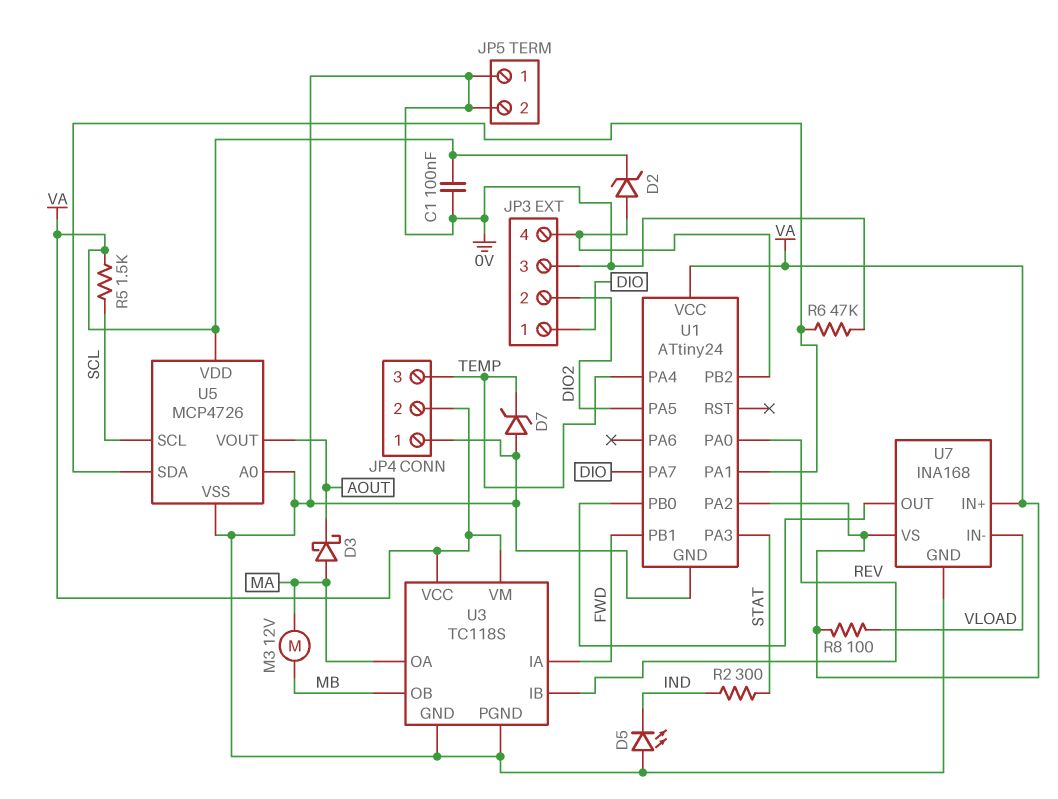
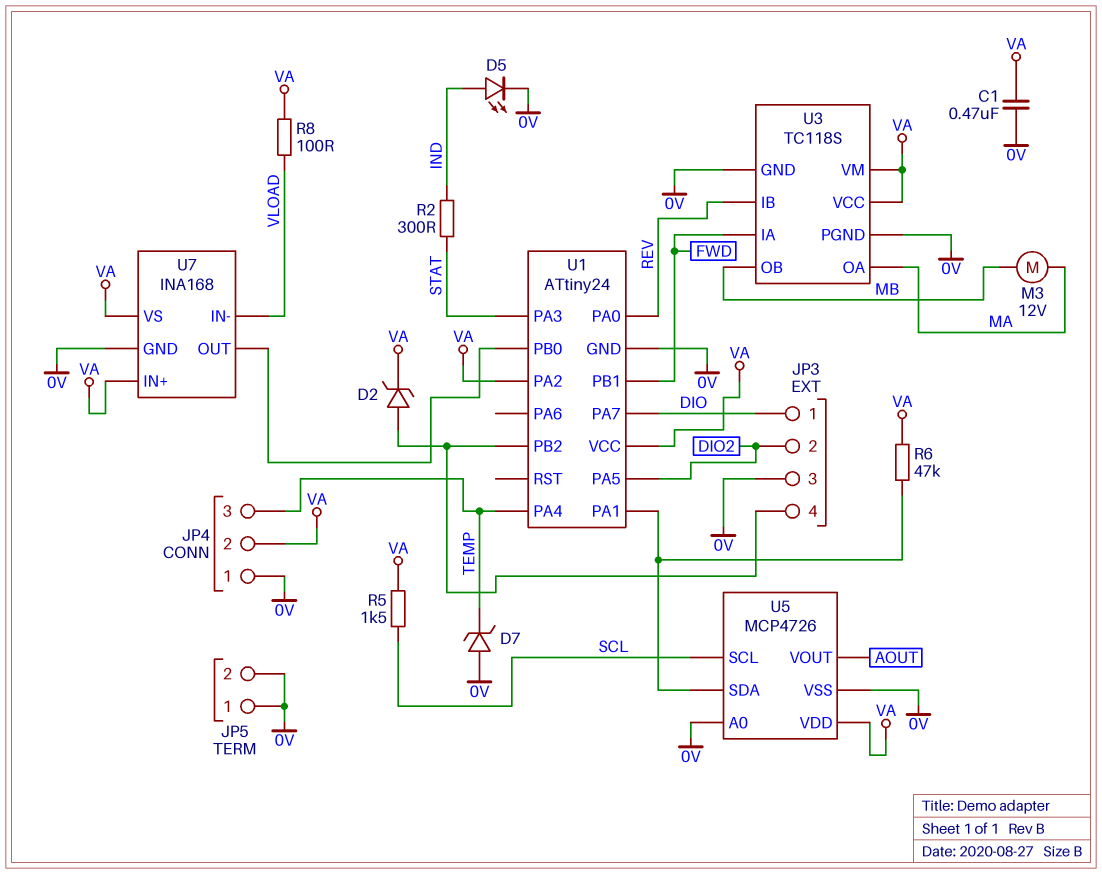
C1: 100nF (0V, VA) -> 470nF (0V, VA)
D3: schottky (A MA, K AOUT) -> none
D5: LED (A 0V, K IND) -> LED (A IND, K 0V)
R6: 47k (0V, U1/PA1) -> 47k (U1/PA1, VA)

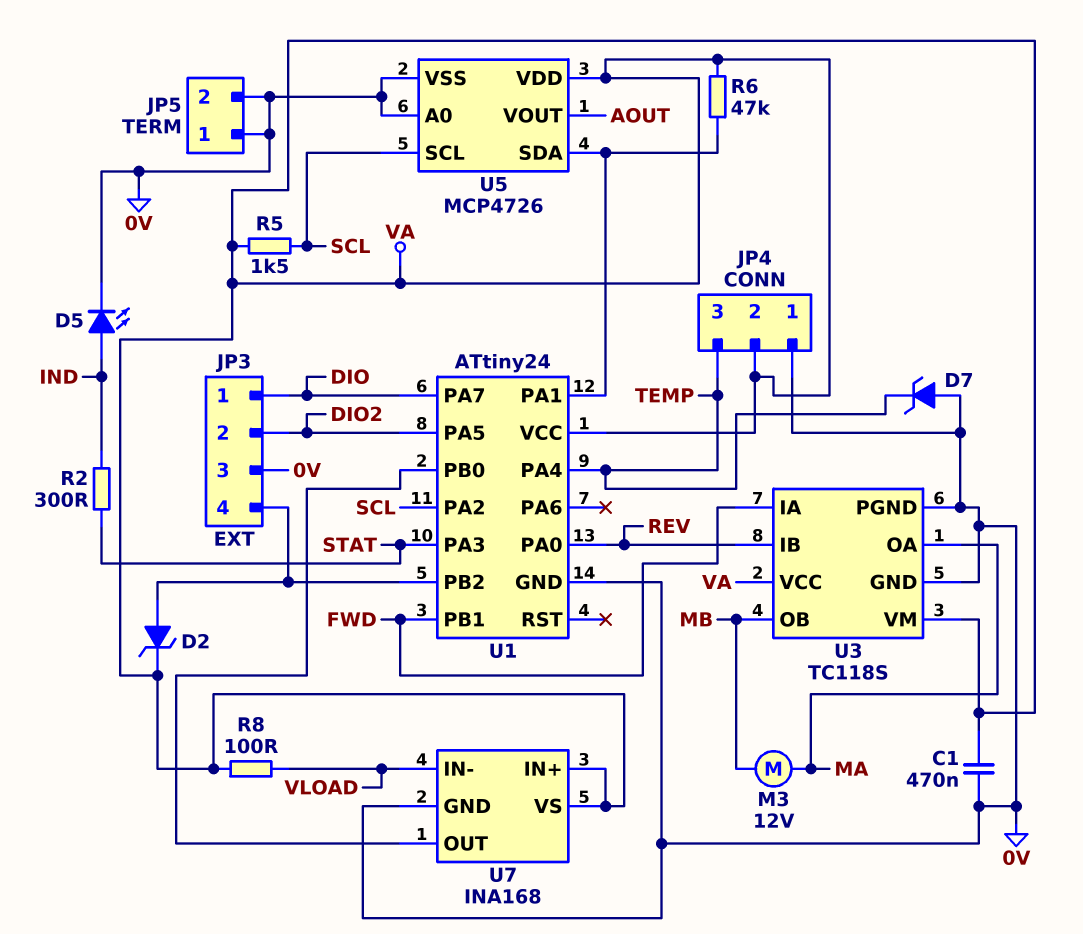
U1 pin PA2: VA -> SCL

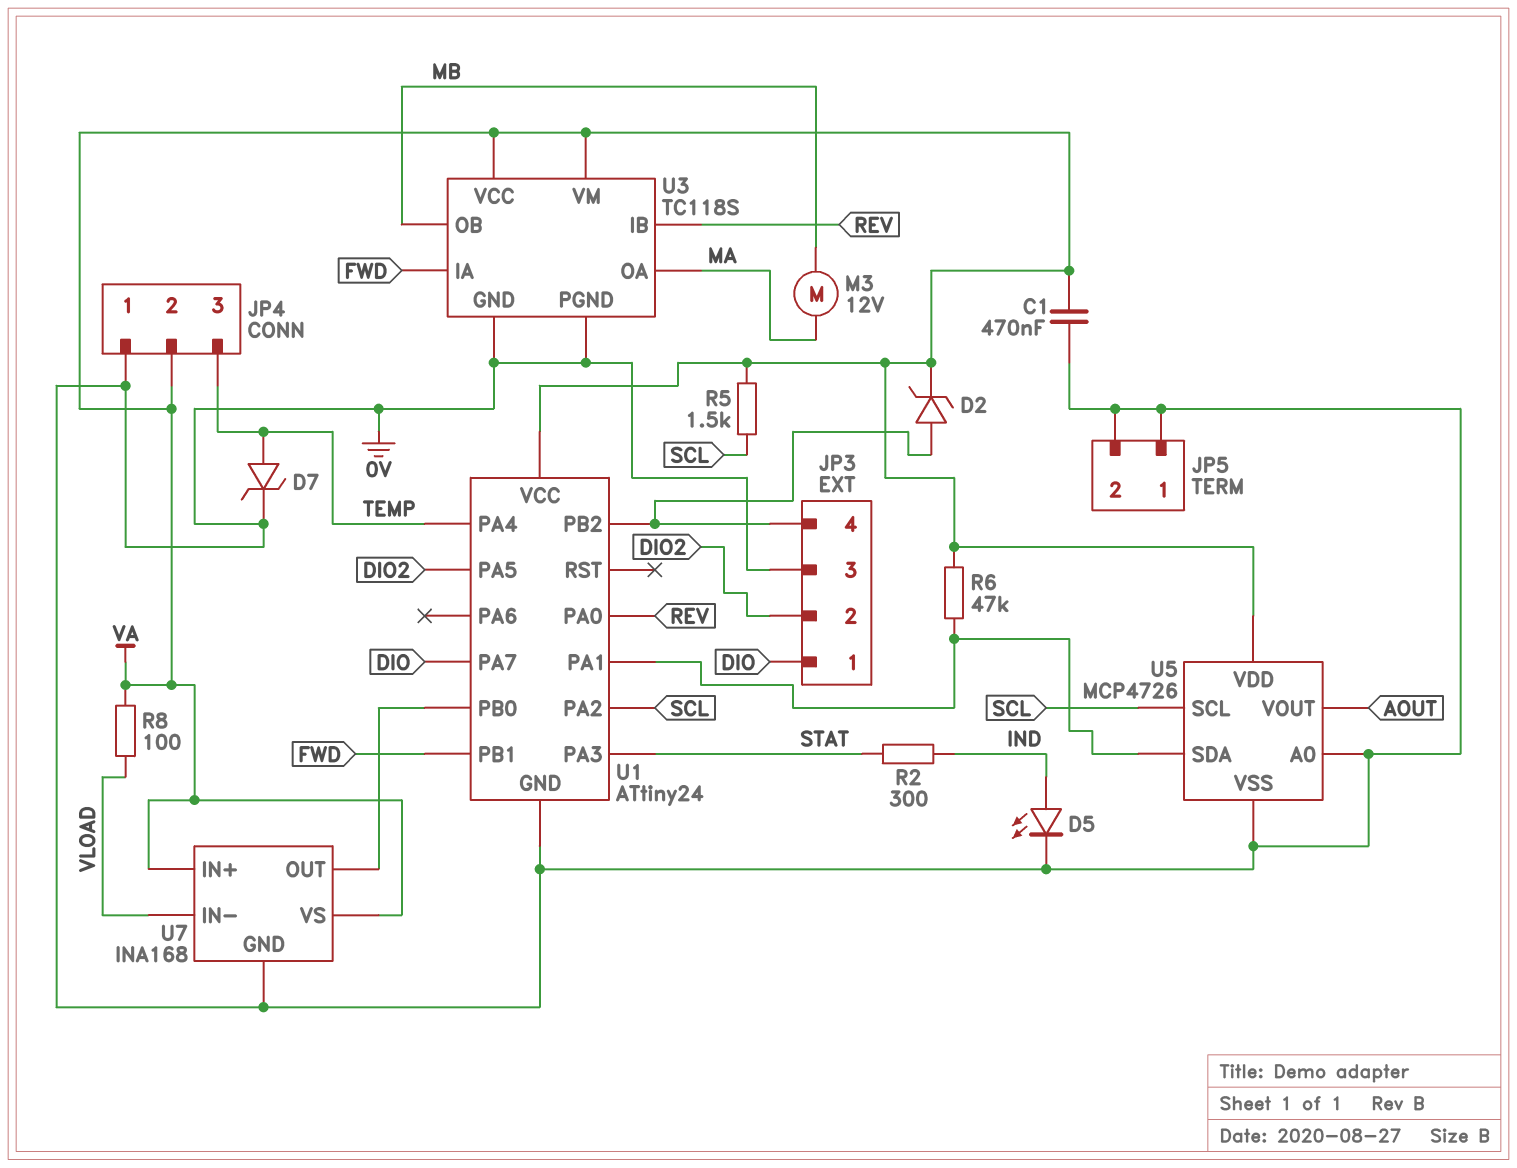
D7: zener (A 0V, K TEMP) -> zener (A TEMP, K 0V)

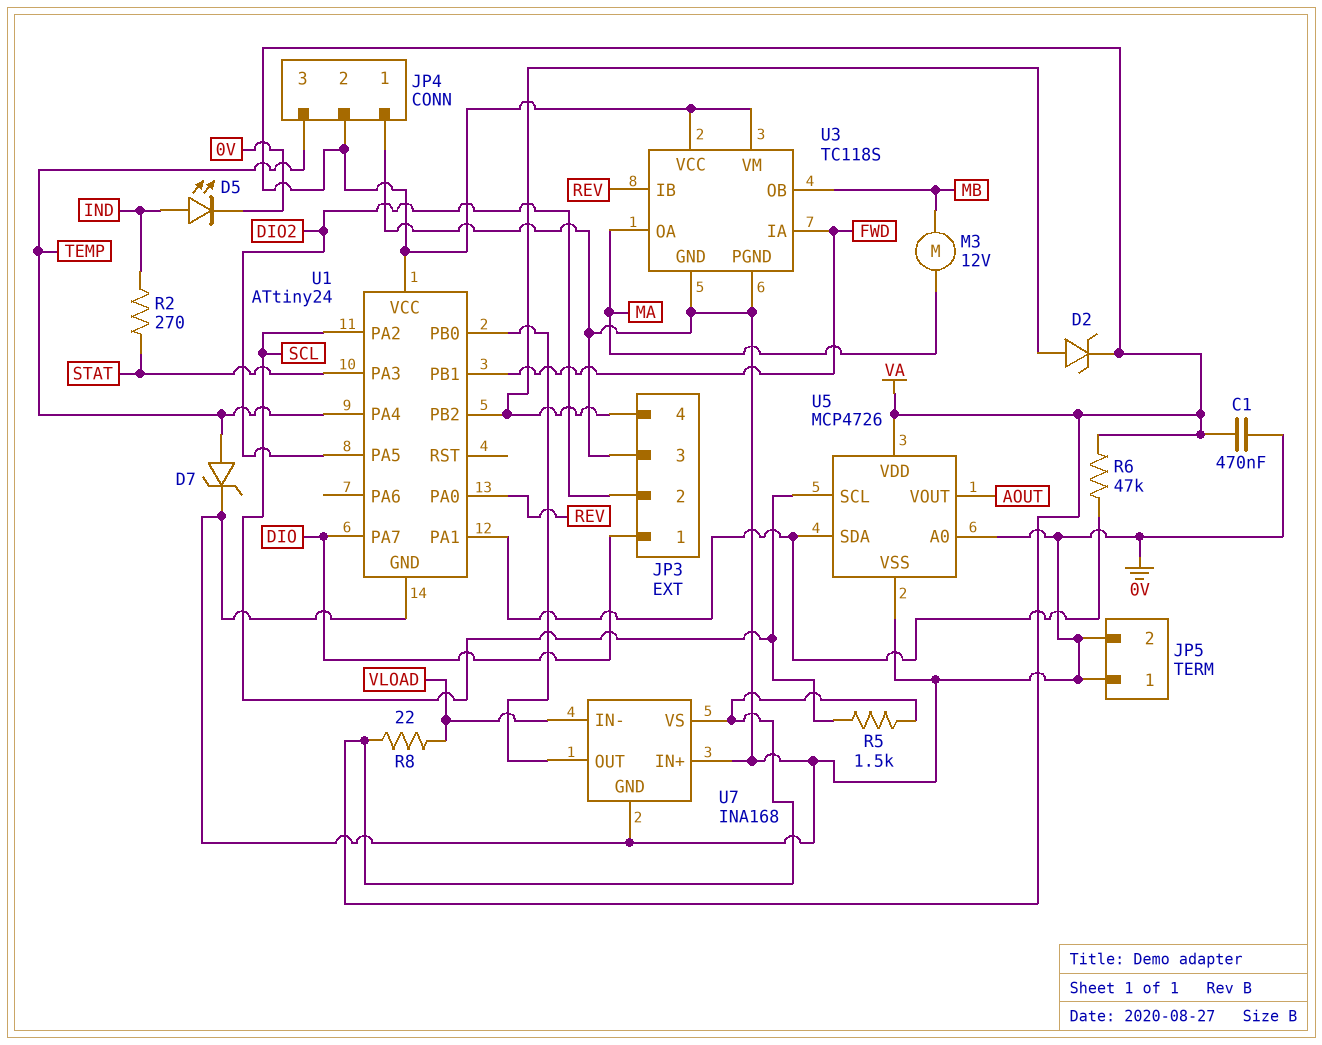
R2: 300 (IND, STAT) -> 270 (IND, STAT)
R8: 100 (VA, VLOAD) -> 22 (VA, VLOAD)
U7 pin IN+: VA -> 0V

